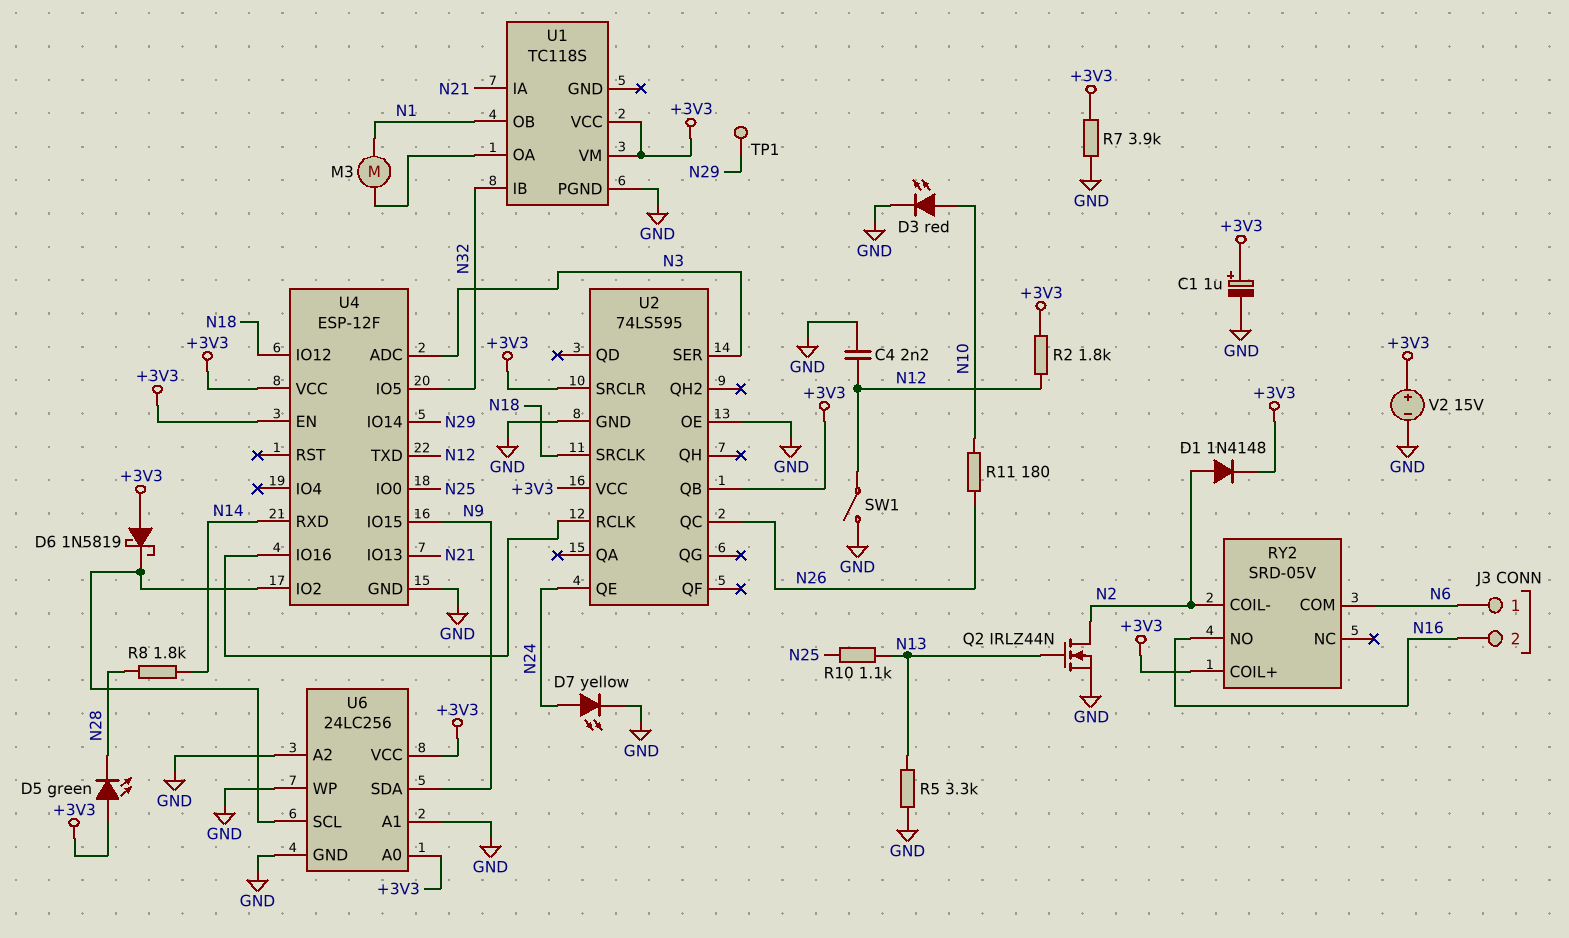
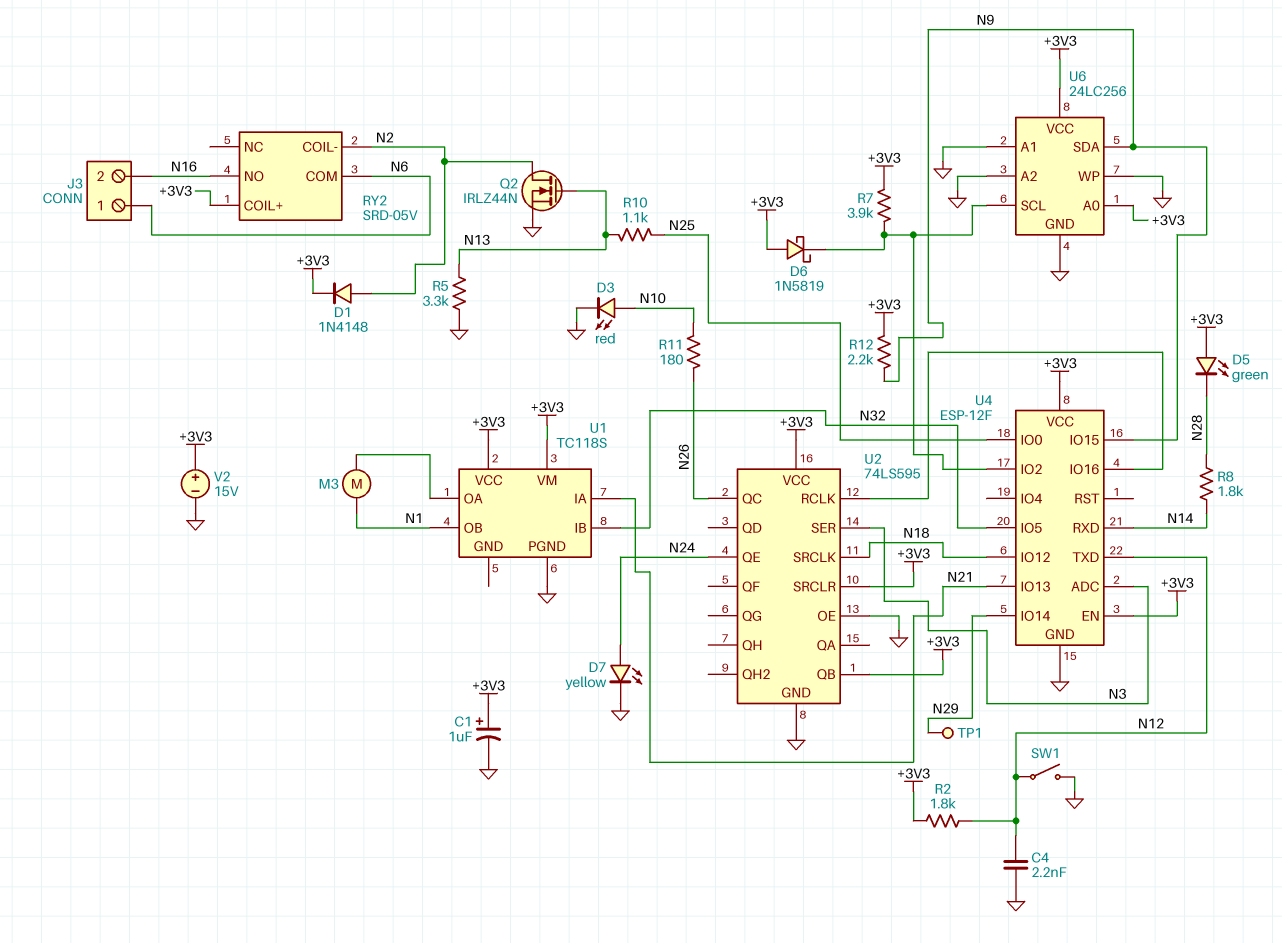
R7: 3.9k (+3V3, GND) -> 3.9k (+3V3, U4/IO2)
R12: none -> 2.2k (+3V3, N9)

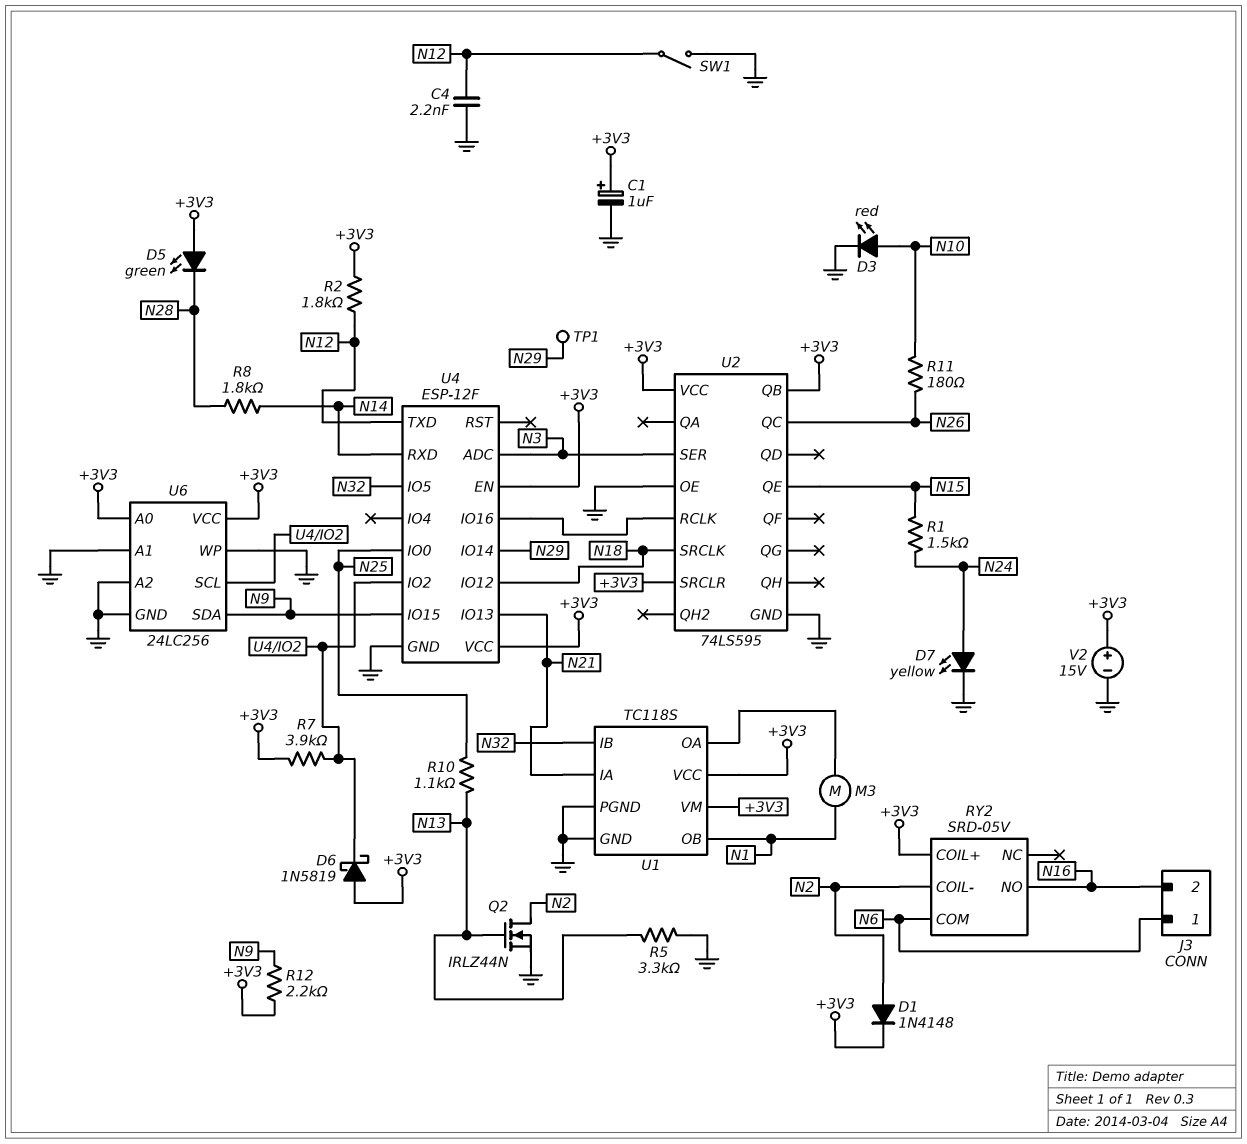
R1: none -> 1.5k (N15, N24)
U1 pin GND: none -> GND
U2 pin QE: N24 -> N15

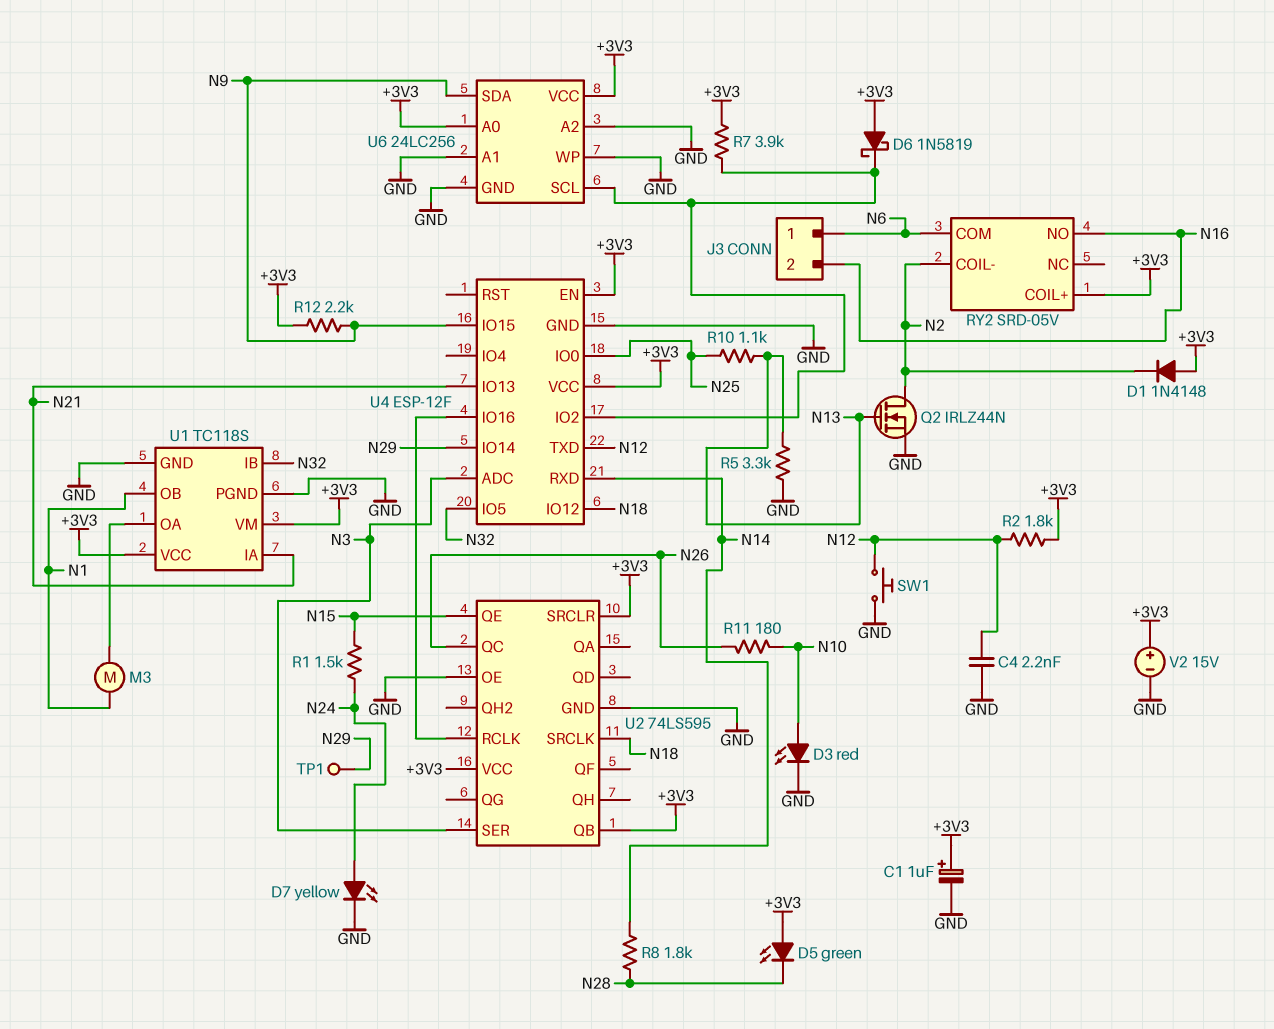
D1: diode 1N4148 (A N2, K +3V3) -> diode 1N4148 (A +3V3, K N2)
SW1: switch (GND, N12) -> button (GND, N12)

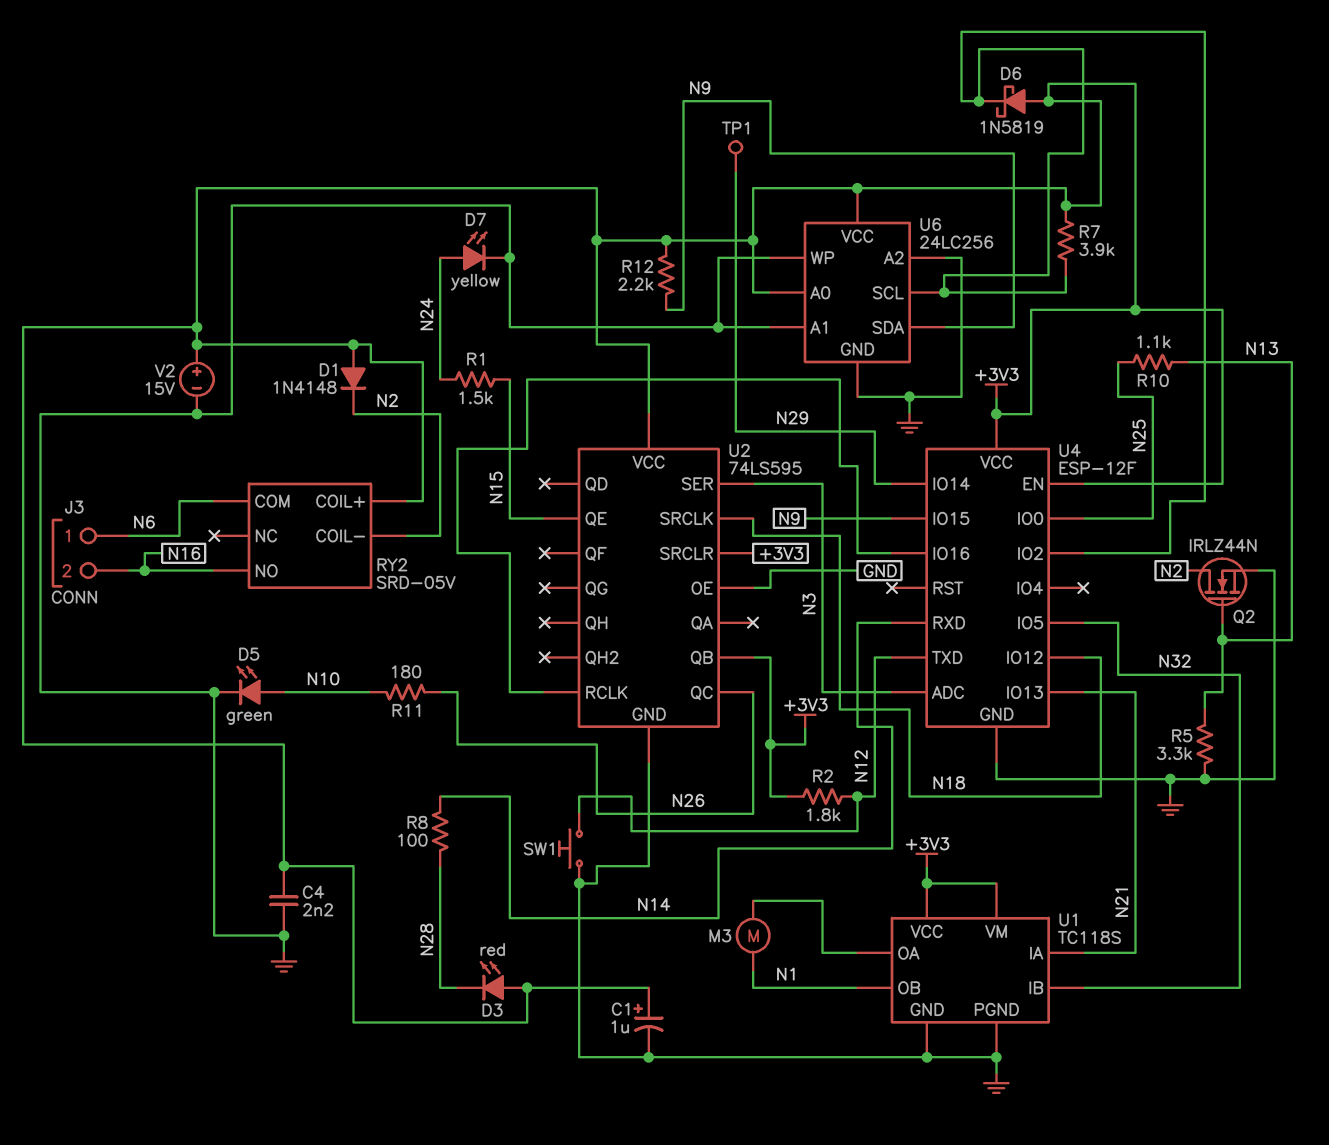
C4: 2.2nF (GND, N12) -> 2.2nF (+3V3, GND)
D3: LED red (A N10, K GND) -> LED red (A +3V3, K N28)
D5: LED green (A +3V3, K N28) -> LED green (A N10, K GND)
R8: 1.8k (N14, N28) -> 100 (N14, N28)

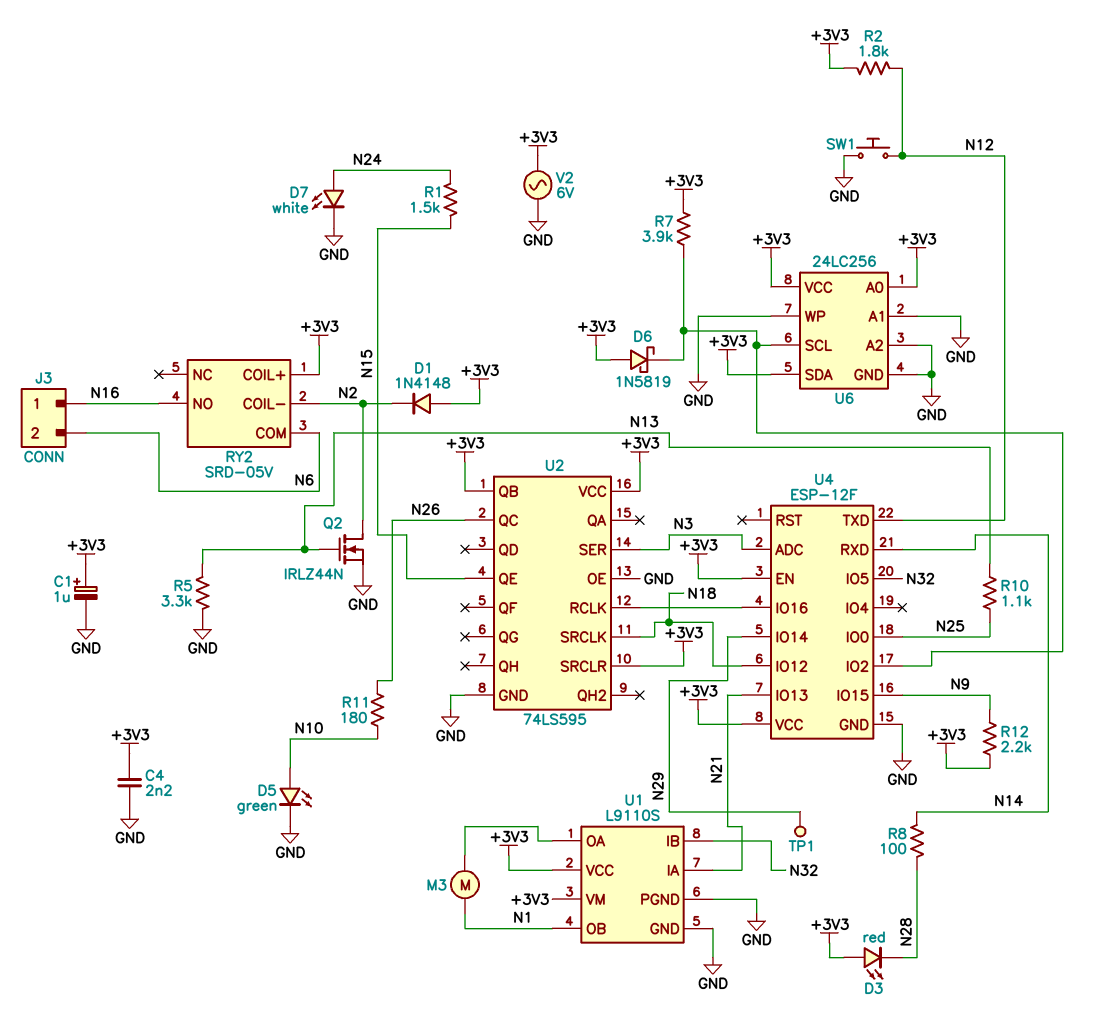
D7: LED yellow (A N24, K GND) -> LED white (A N24, K GND)
J3 pin 1: N6 -> N16
J3 pin 2: N16 -> N6
U1: TC118S -> L9110S
U6 pin SDA: N9 -> +3V3
V2: 15V (plus +3V3, minus GND) -> AC 6V (+3V3, GND)

